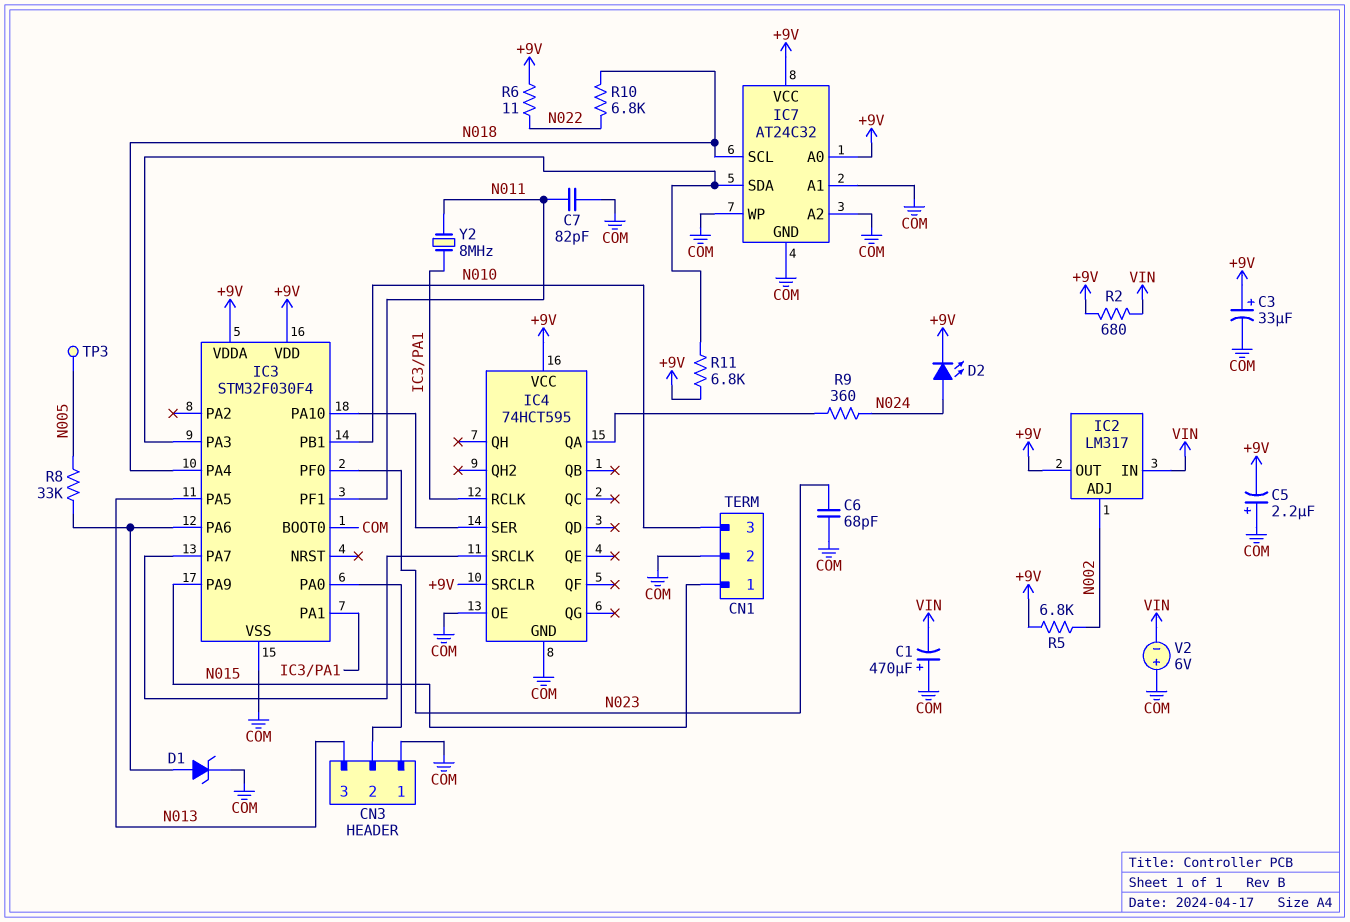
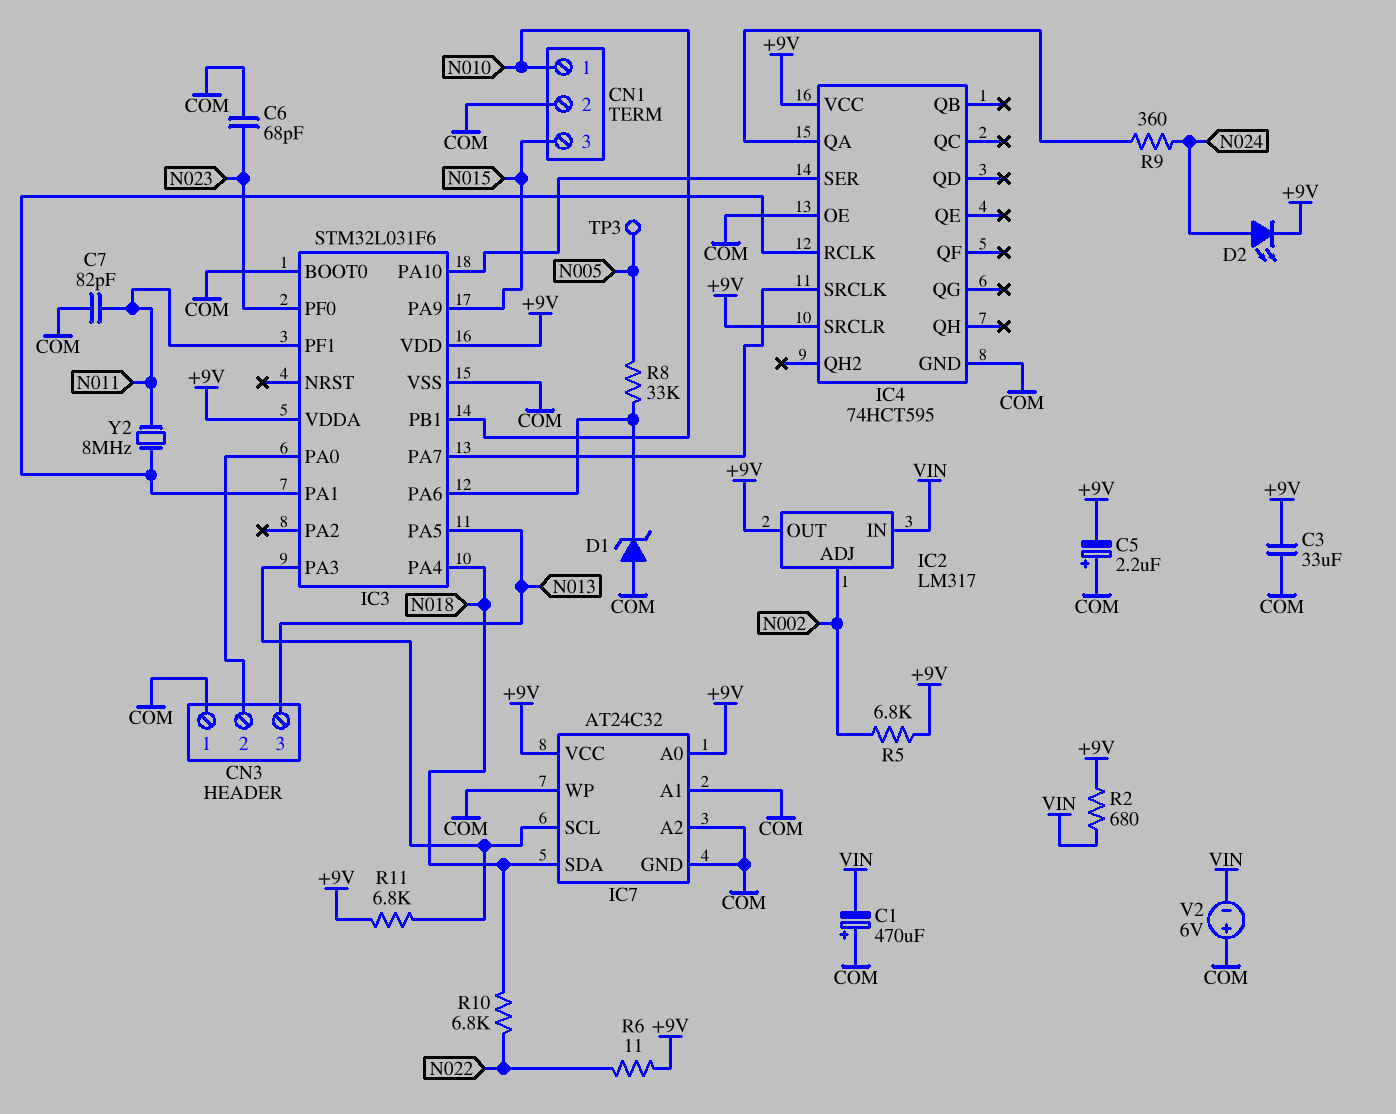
C3: 33uF (plus +9V, minus COM) -> 33uF (+9V, COM)
CN1 pin 1: N015 -> N010
CN1 pin 3: N010 -> N015
D1: zener (A IC3/PA6, K COM) -> zener (A COM, K IC3/PA6)
IC3: STM32F030F4 -> STM32L031F6
IC7 pin SCL: N018 -> IC3/PA3
IC7 pin SDA: IC3/PA3 -> N018

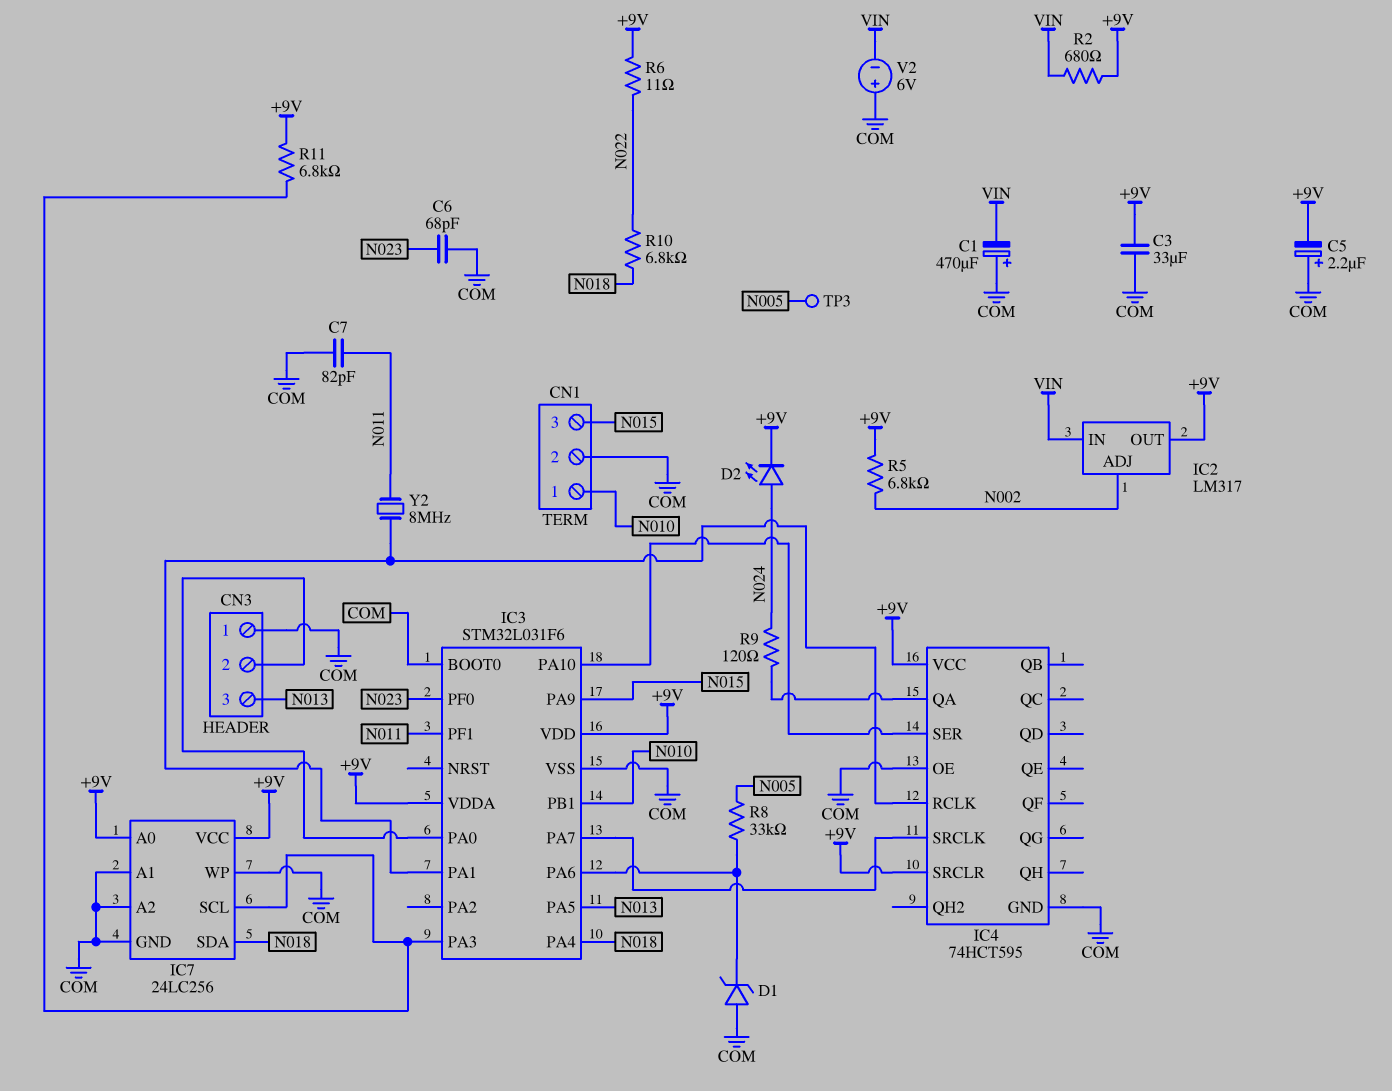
IC7: AT24C32 -> 24LC256
R9: 360 (IC4/QA, N024) -> 120 (IC4/QA, N024)

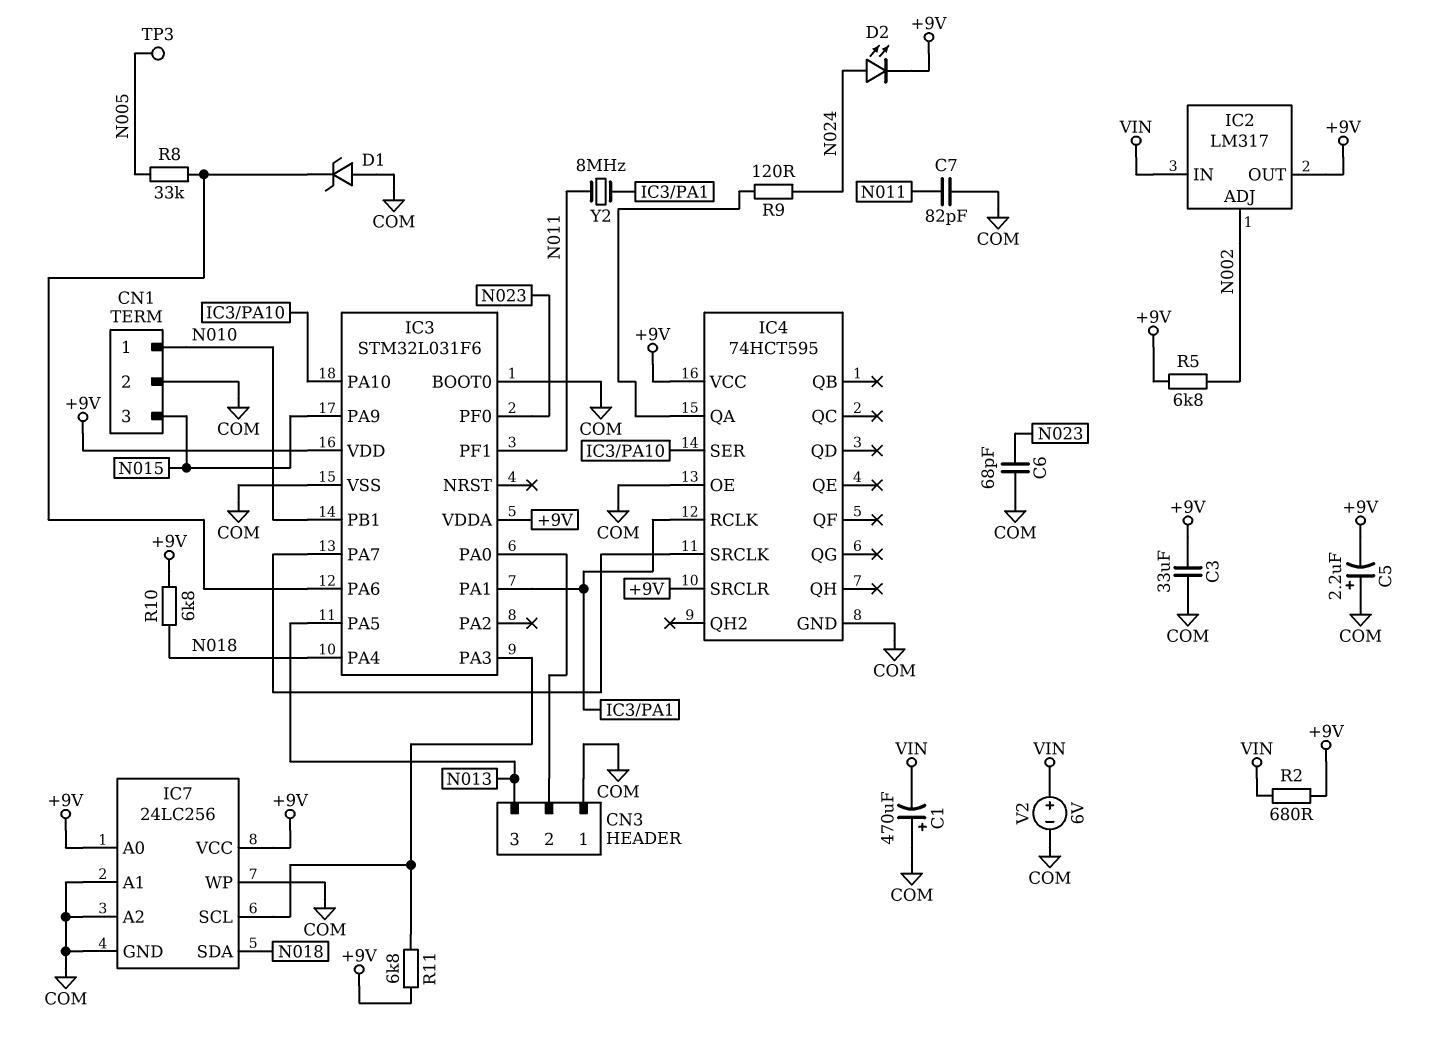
R6: 11 (+9V, N022) -> none
R10: 6.8k (N018, N022) -> 6.8k (+9V, N018)
V2: 6V (plus COM, minus VIN) -> 6V (plus VIN, minus COM)

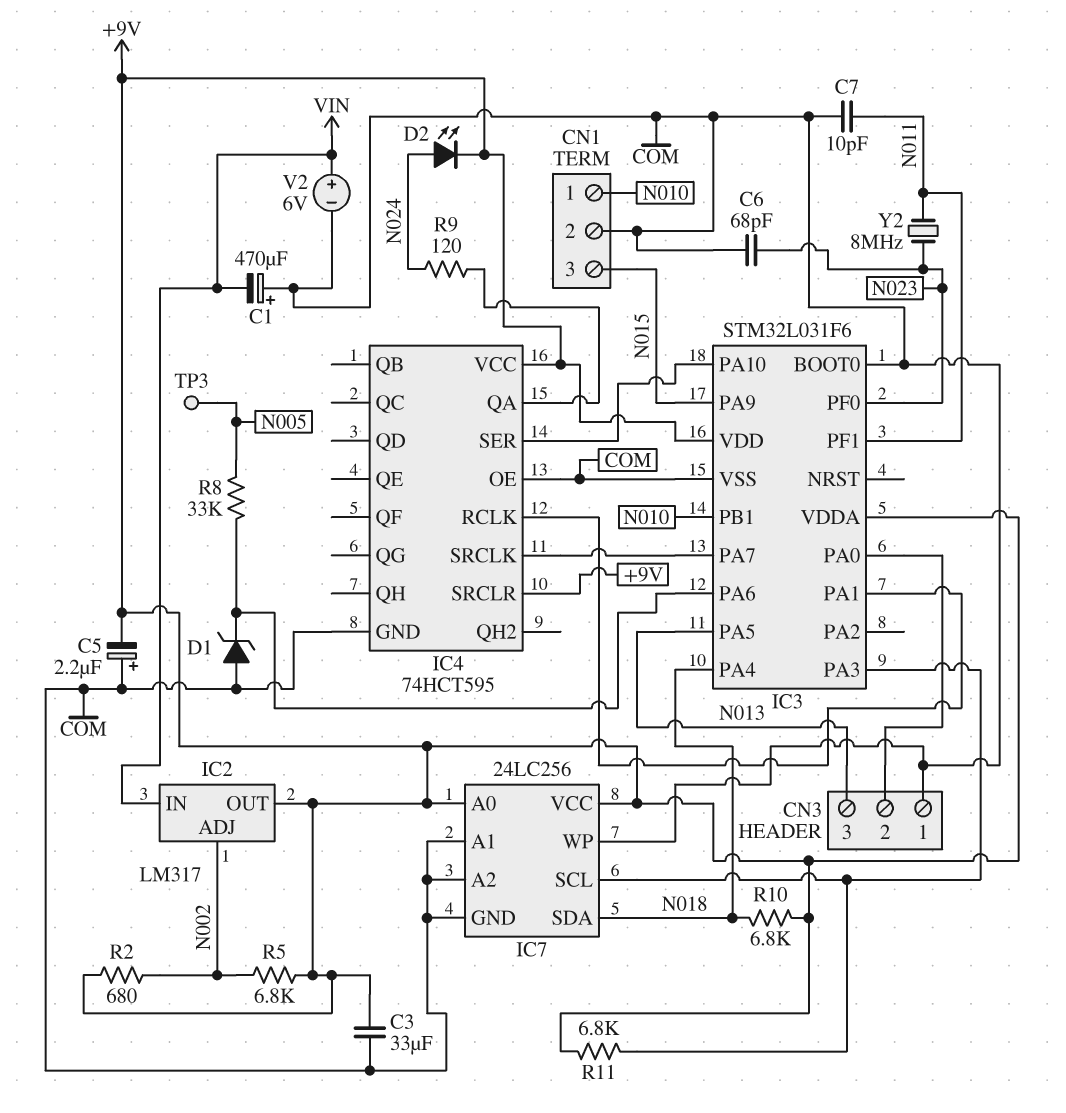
C7: 82pF (COM, N011) -> 10pF (COM, N011)
R2: 680 (+9V, VIN) -> 680 (+9V, N002)
Y2: 8MHz (IC3/PA1, N011) -> 8MHz (N011, N023)

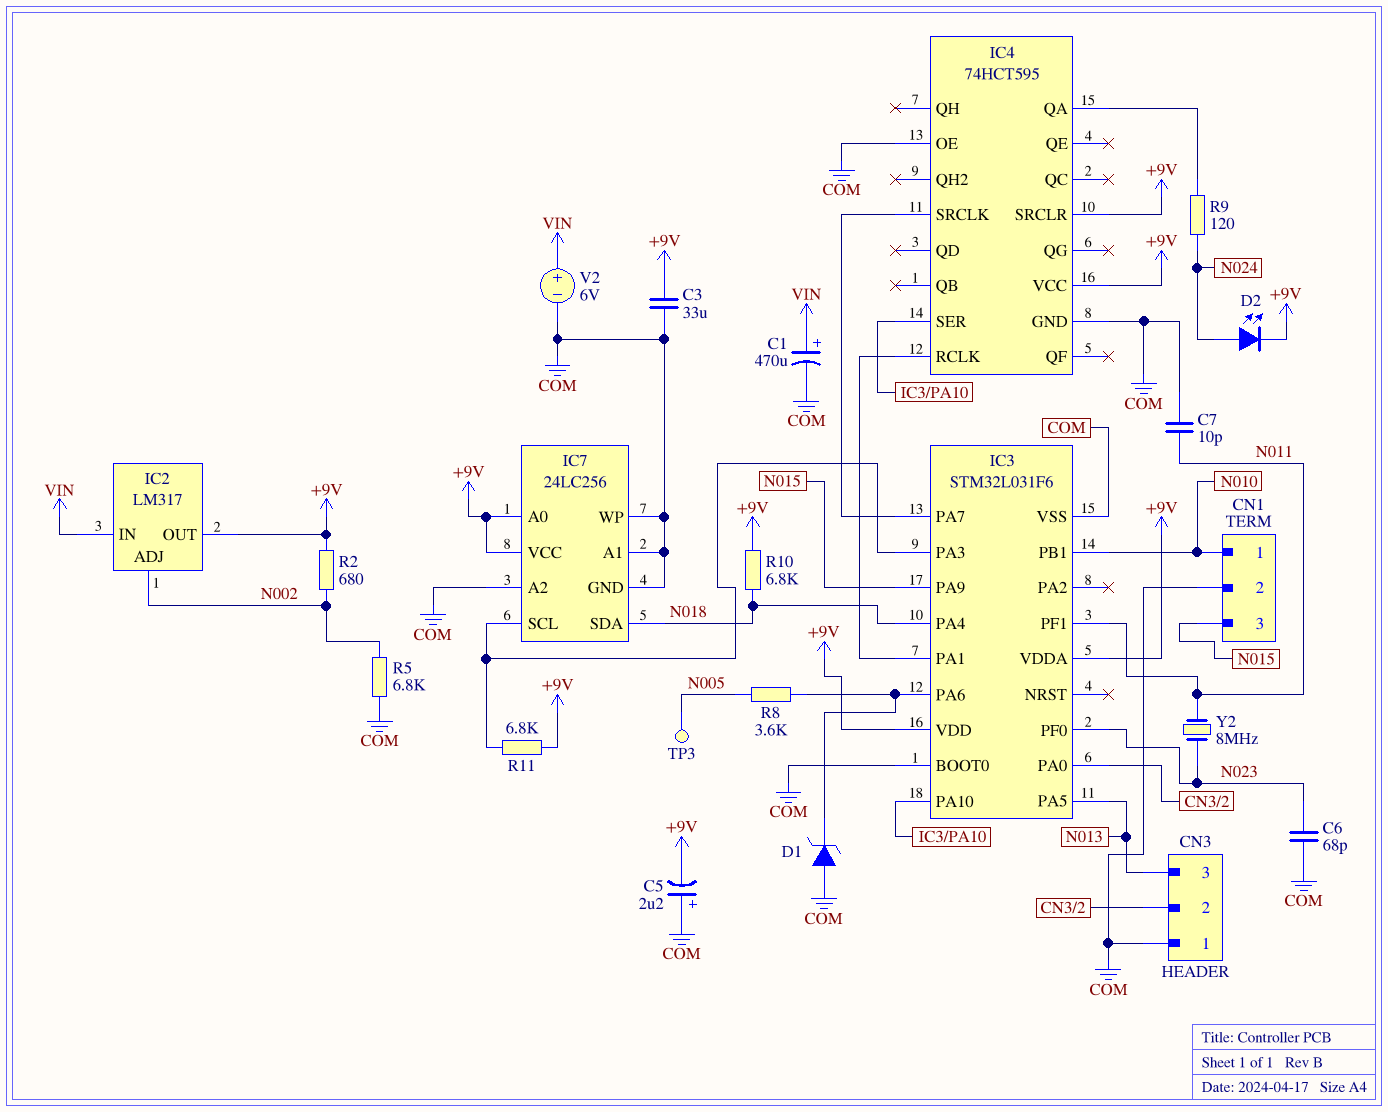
C1: 470uF (plus COM, minus VIN) -> 470uF (plus VIN, minus COM)
R5: 6.8k (+9V, N002) -> 6.8k (COM, N002)
R8: 33k (IC3/PA6, N005) -> 3.6k (IC3/PA6, N005)

